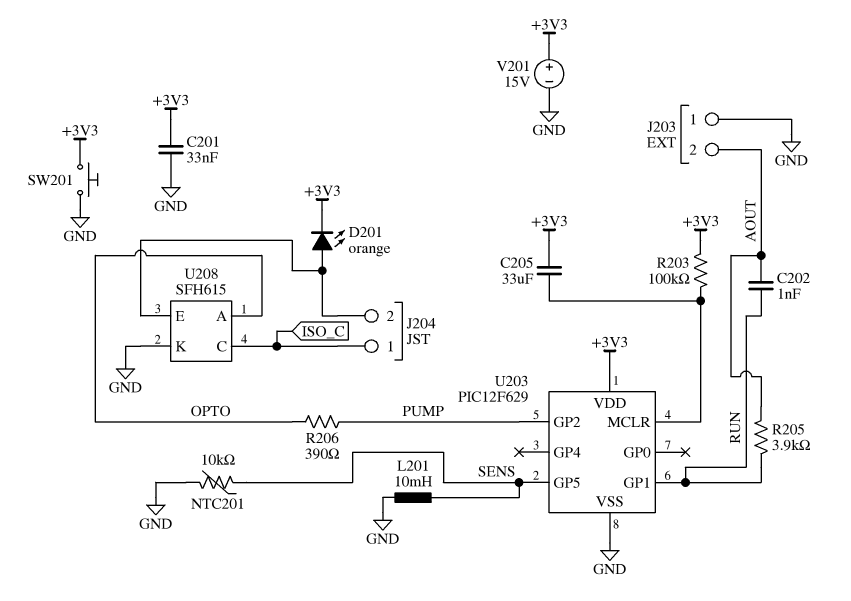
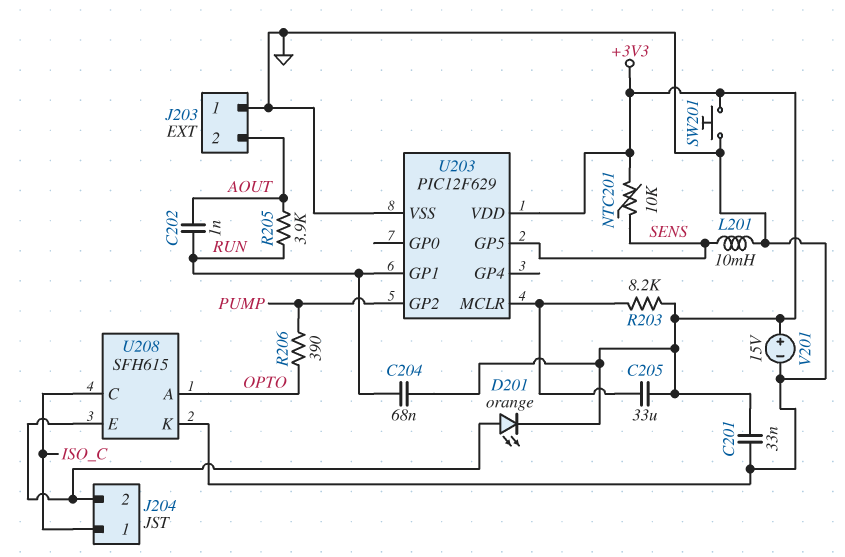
C204: none -> 68nF (+3V3, RUN)
NTC201: 10k (GND, SENS) -> 10k (+3V3, SENS)
R203: 100k (+3V3, U203/MCLR) -> 8.2k (+3V3, U203/MCLR)

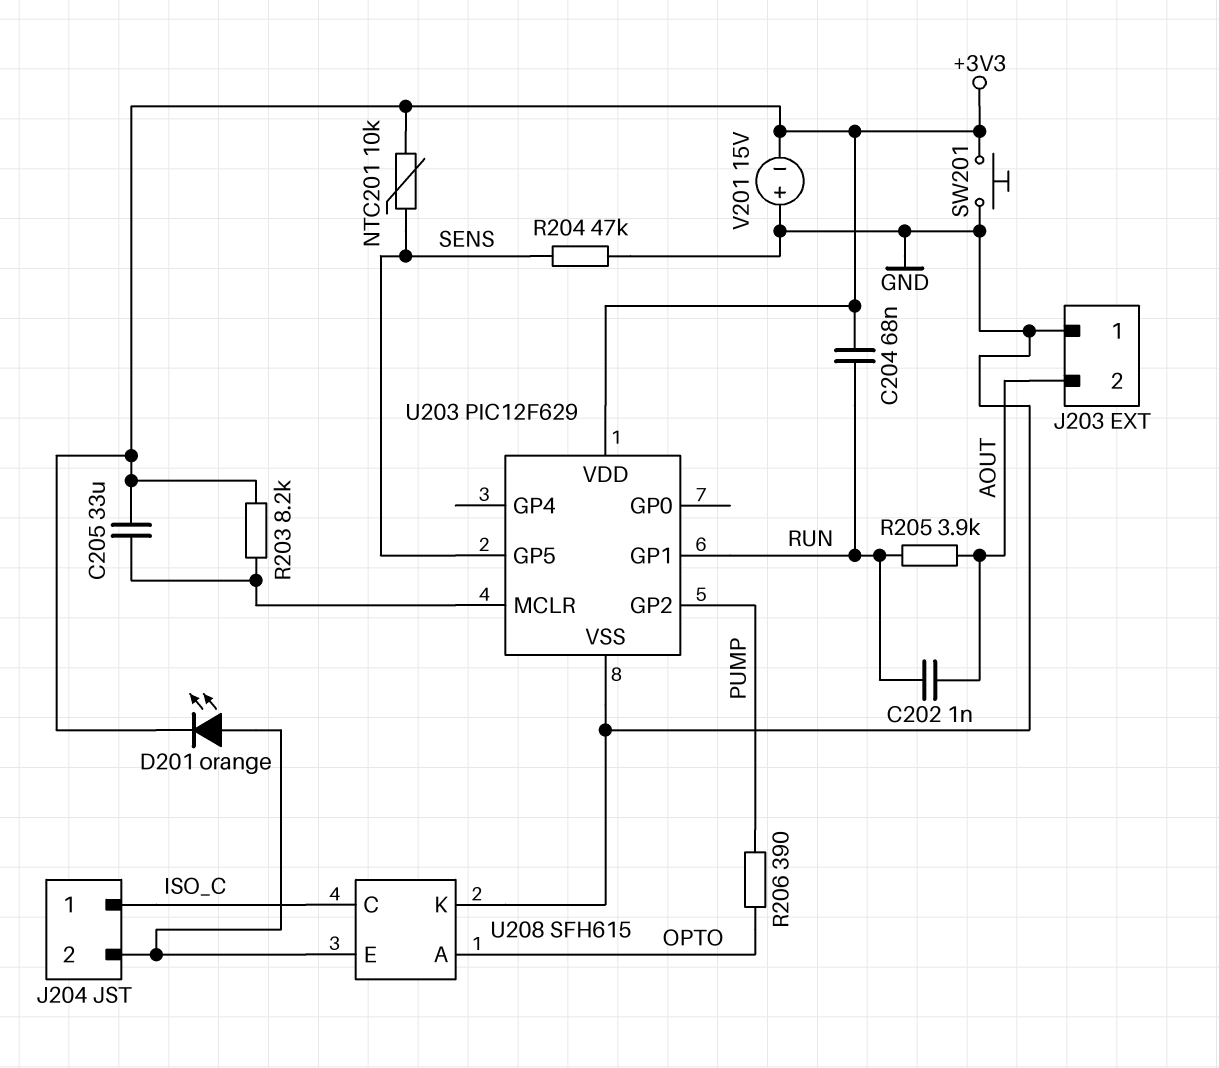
C201: 33nF (+3V3, GND) -> none
L201: 10mH (GND, SENS) -> none
R204: none -> 47k (GND, SENS)
V201: 15V (plus +3V3, minus GND) -> 15V (plus GND, minus +3V3)

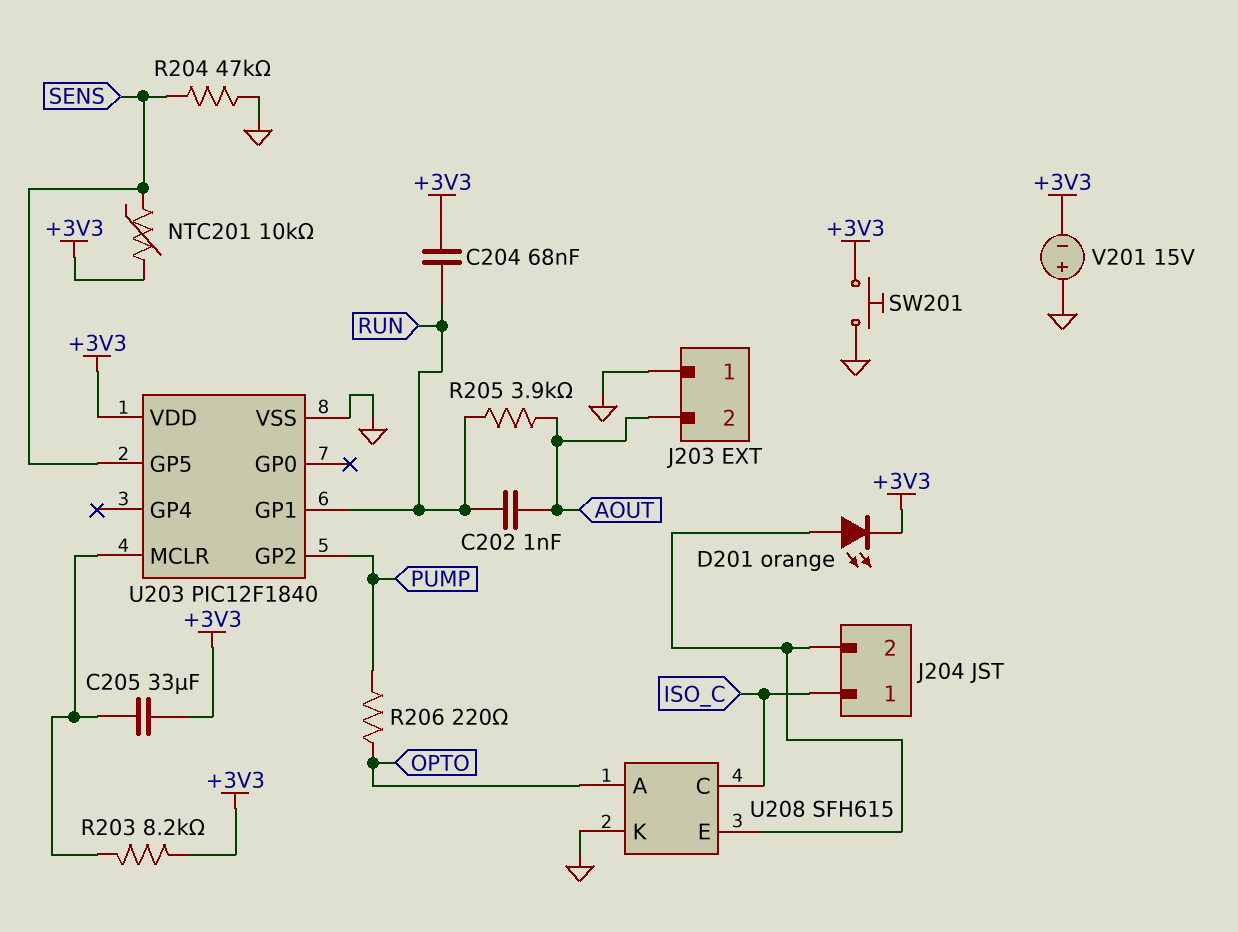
R206: 390 (OPTO, PUMP) -> 220 (OPTO, PUMP)
U203: PIC12F629 -> PIC12F1840

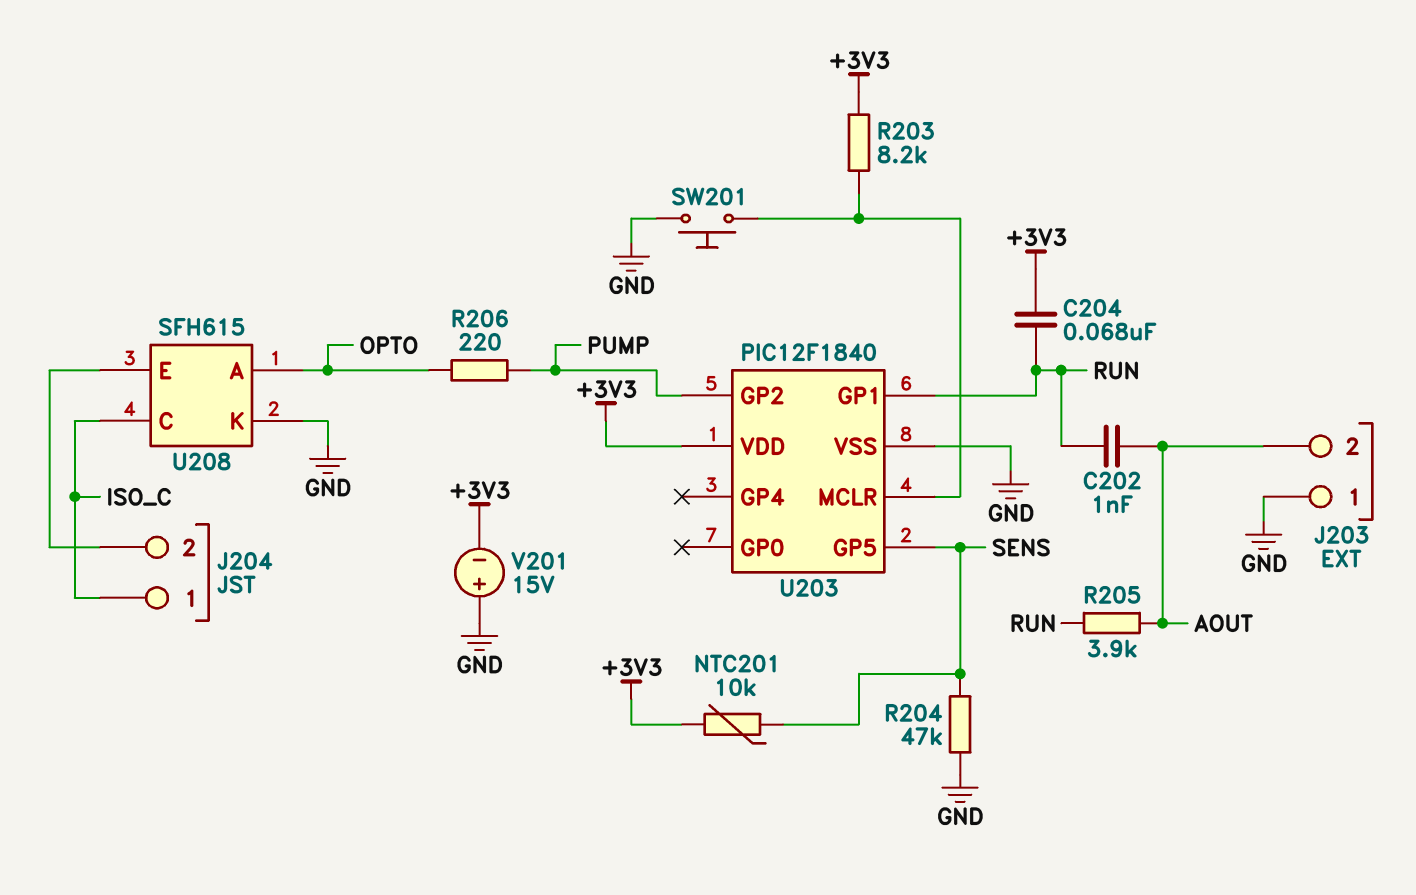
C205: 33uF (+3V3, U203/MCLR) -> none
D201: LED orange (A J204/2, K +3V3) -> none
SW201: button (+3V3, GND) -> button (GND, U203/MCLR)

